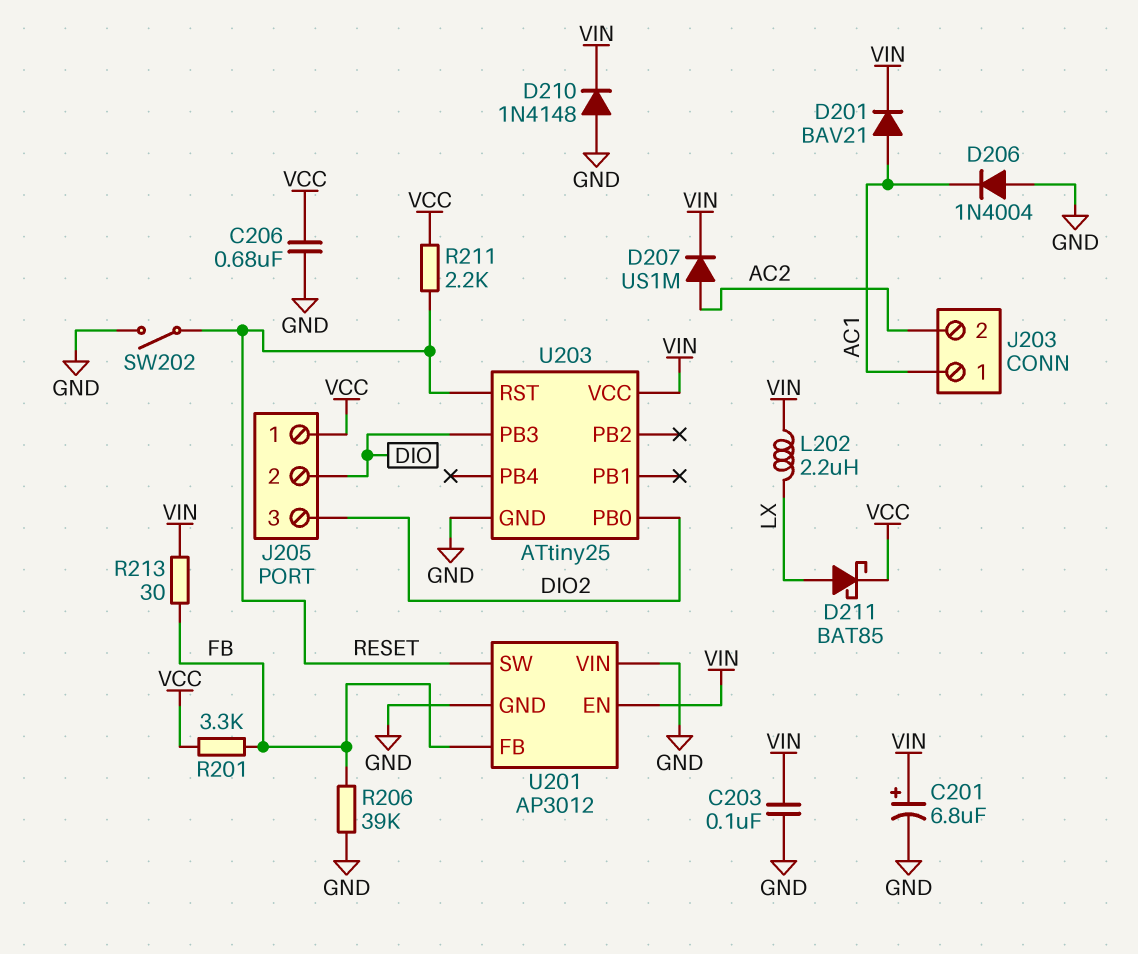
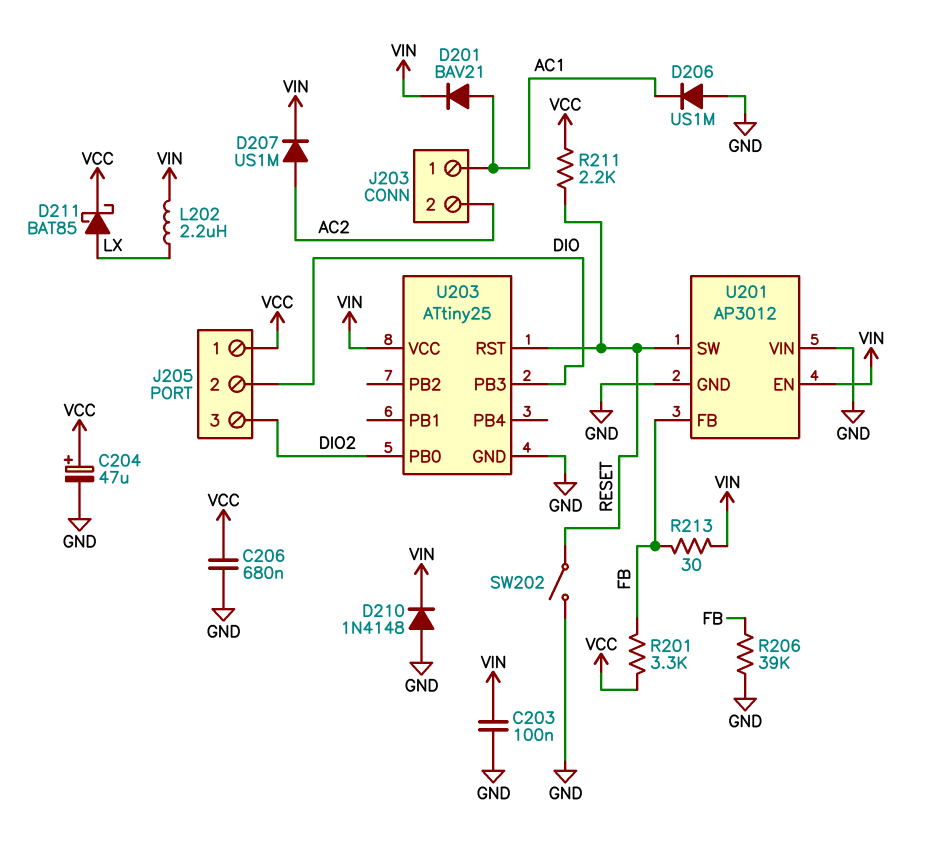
C201: 6.8uF (plus VIN, minus GND) -> none
C204: none -> 47uF (plus VCC, minus GND)
D206: diode 1N4004 (A GND, K AC1) -> diode US1M (A GND, K AC1)

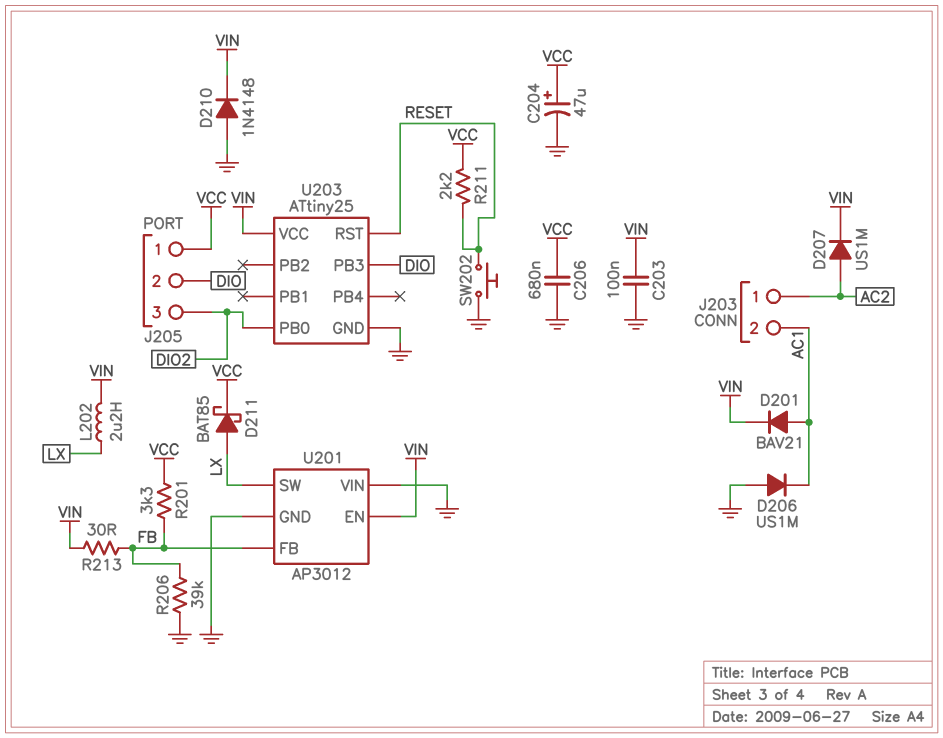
J203 pin 1: AC1 -> AC2
J203 pin 2: AC2 -> AC1
SW202: switch (GND, RESET) -> button (GND, RESET)
U201 pin SW: RESET -> LX

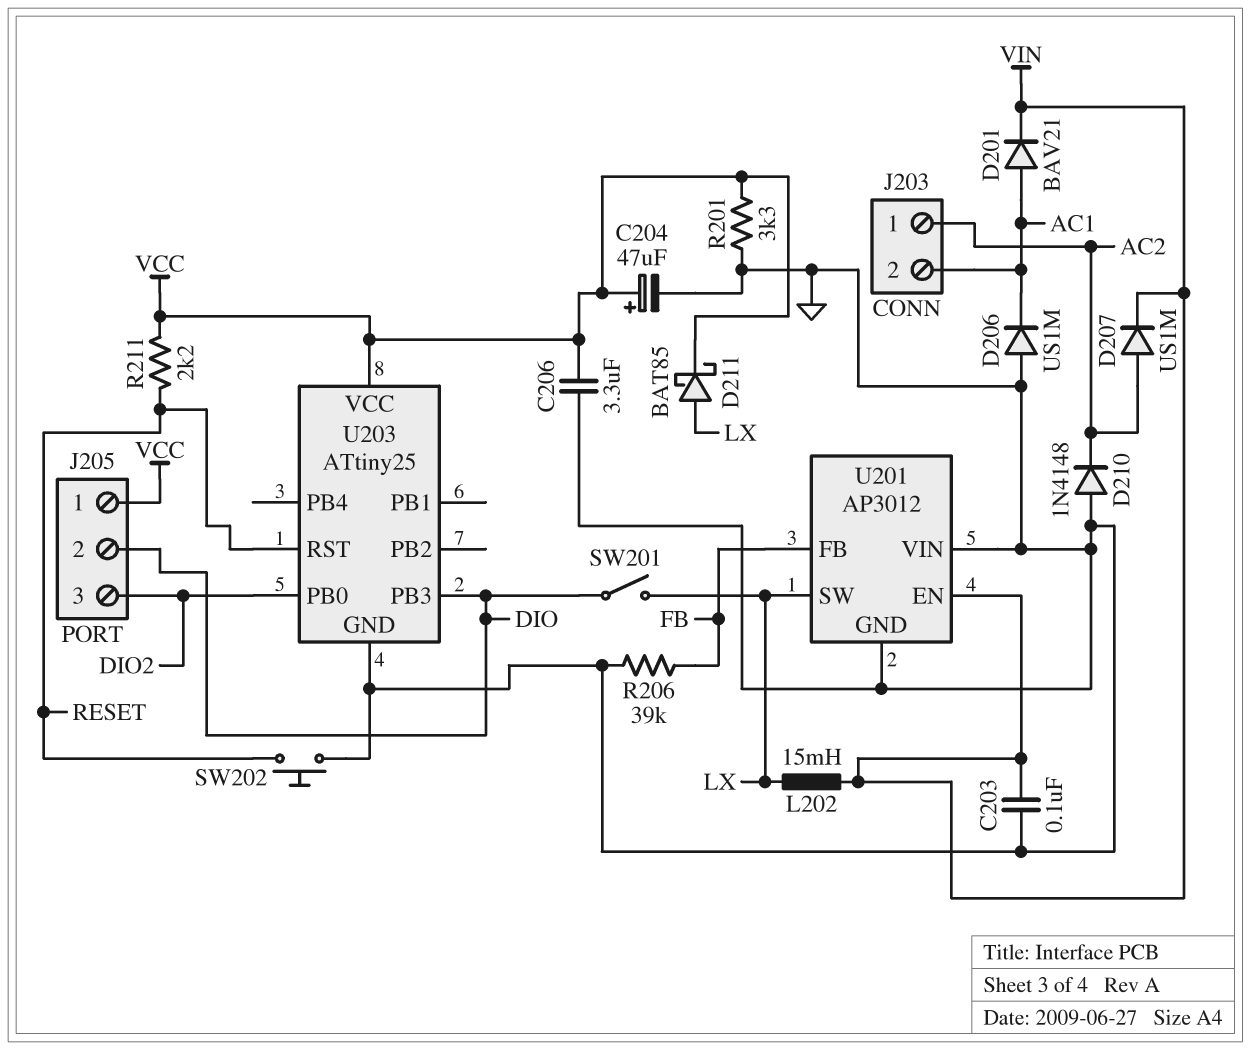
C206: 680nF (GND, VCC) -> 3.3uF (GND, VCC)
D210: diode 1N4148 (A GND, K VIN) -> diode 1N4148 (A GND, K AC2)
L202: 2.2uH (LX, VIN) -> 15mH (LX, VIN)
R201: 3.3k (FB, VCC) -> 3.3k (GND, VCC)
R213: 30 (FB, VIN) -> none
SW201: none -> switch (DIO, LX)
U203 pin VCC: VIN -> VCC

